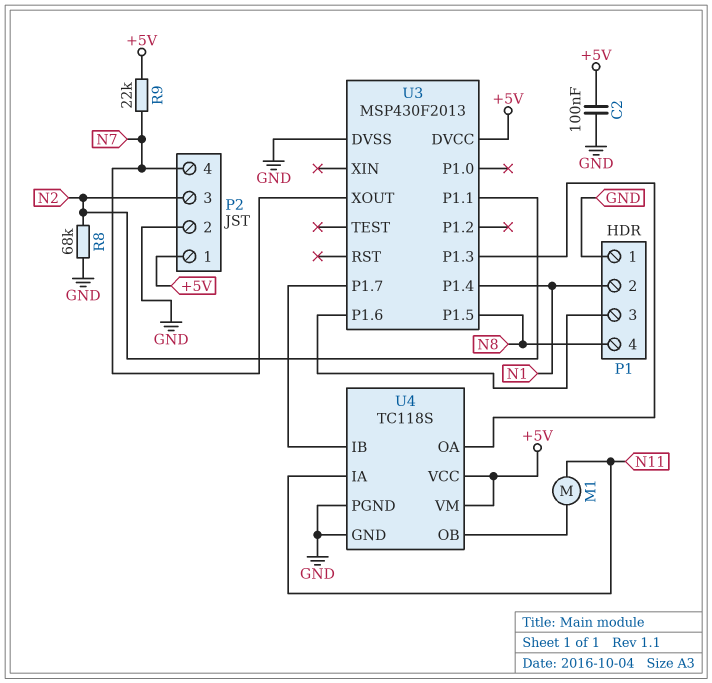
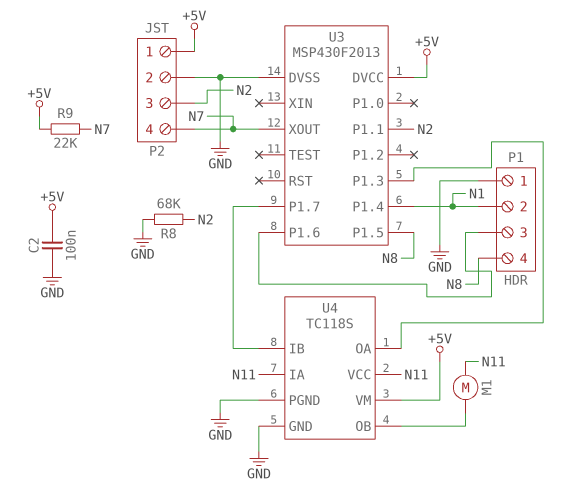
U4 pin VCC: +5V -> N11

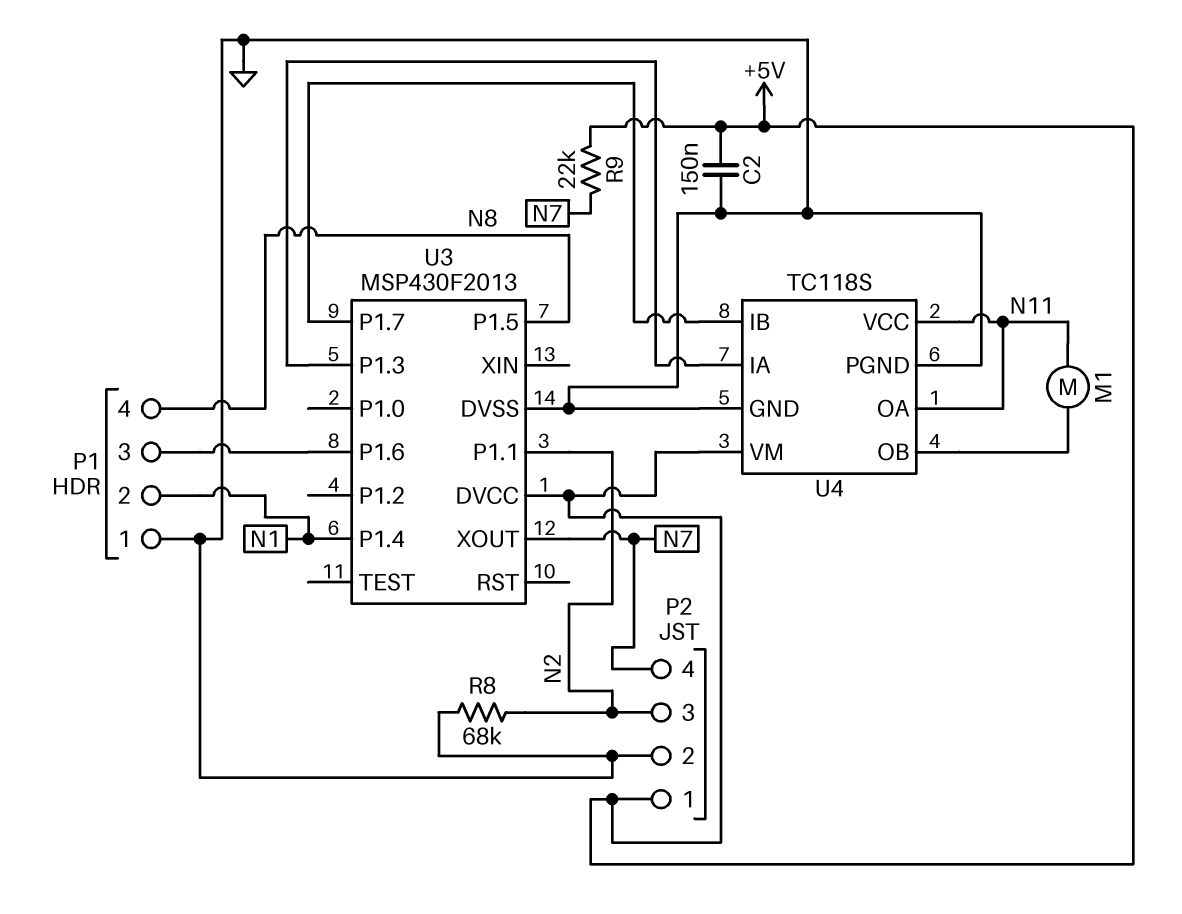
C2: 100nF (+5V, GND) -> 150nF (+5V, GND)
U4 pin IA: N11 -> U3/P1.3
U4 pin OA: U3/P1.3 -> N11

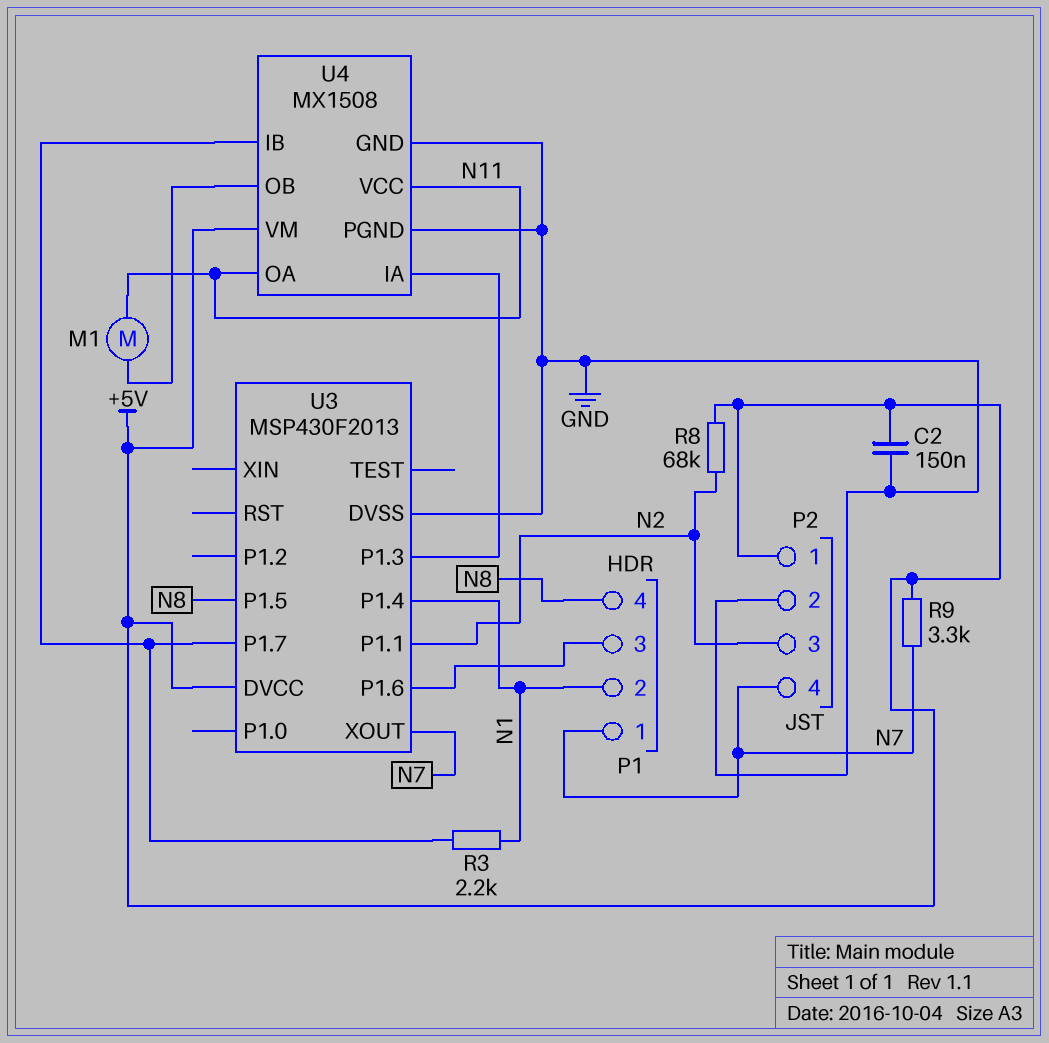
P1 pin 1: GND -> N7
R3: none -> 2.2k (N1, U3/P1.7)
R8: 68k (GND, N2) -> 68k (+5V, N2)
R9: 22k (+5V, N7) -> 3.3k (+5V, N7)
U4: TC118S -> MX1508

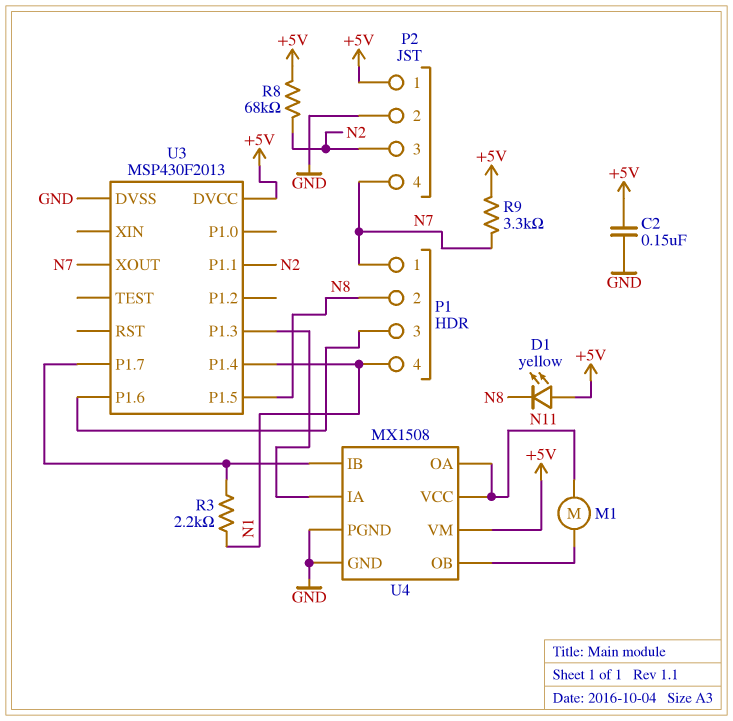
D1: none -> LED yellow (A +5V, K N8)
P1 pin 2: N1 -> N8
P1 pin 4: N8 -> N1

